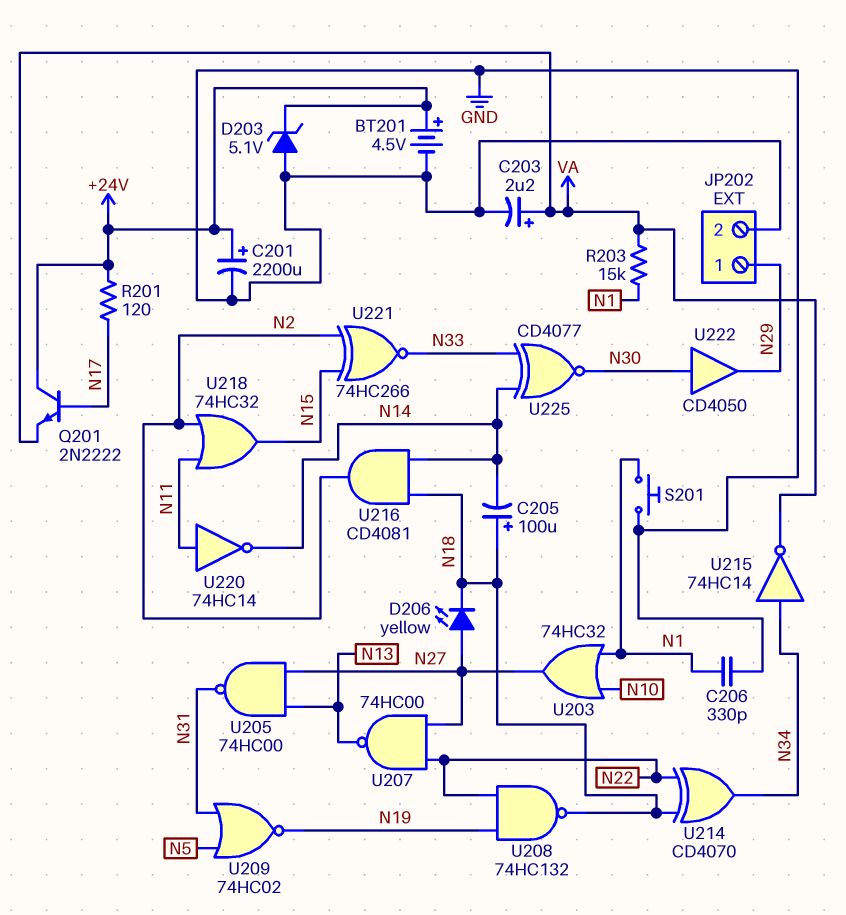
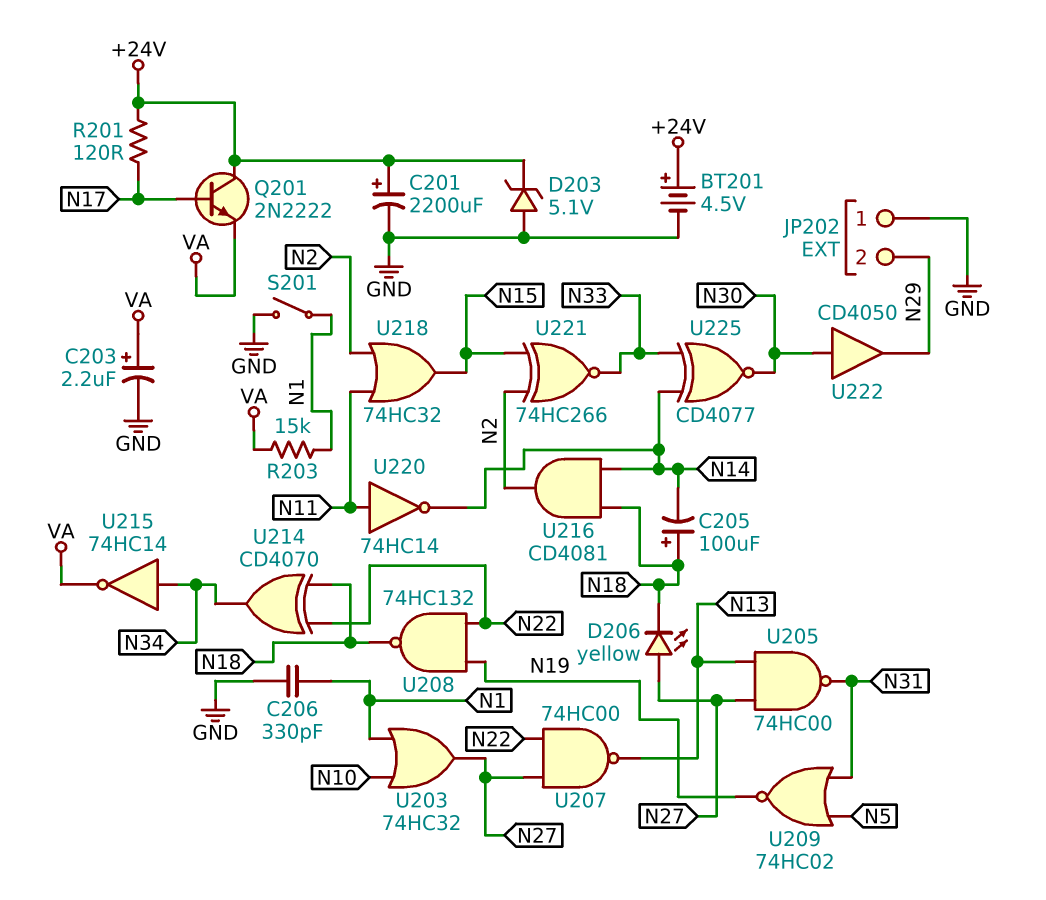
JP202 pin 1: N29 -> GND
JP202 pin 2: GND -> N29
S201: button (GND, N1) -> switch (GND, N1)

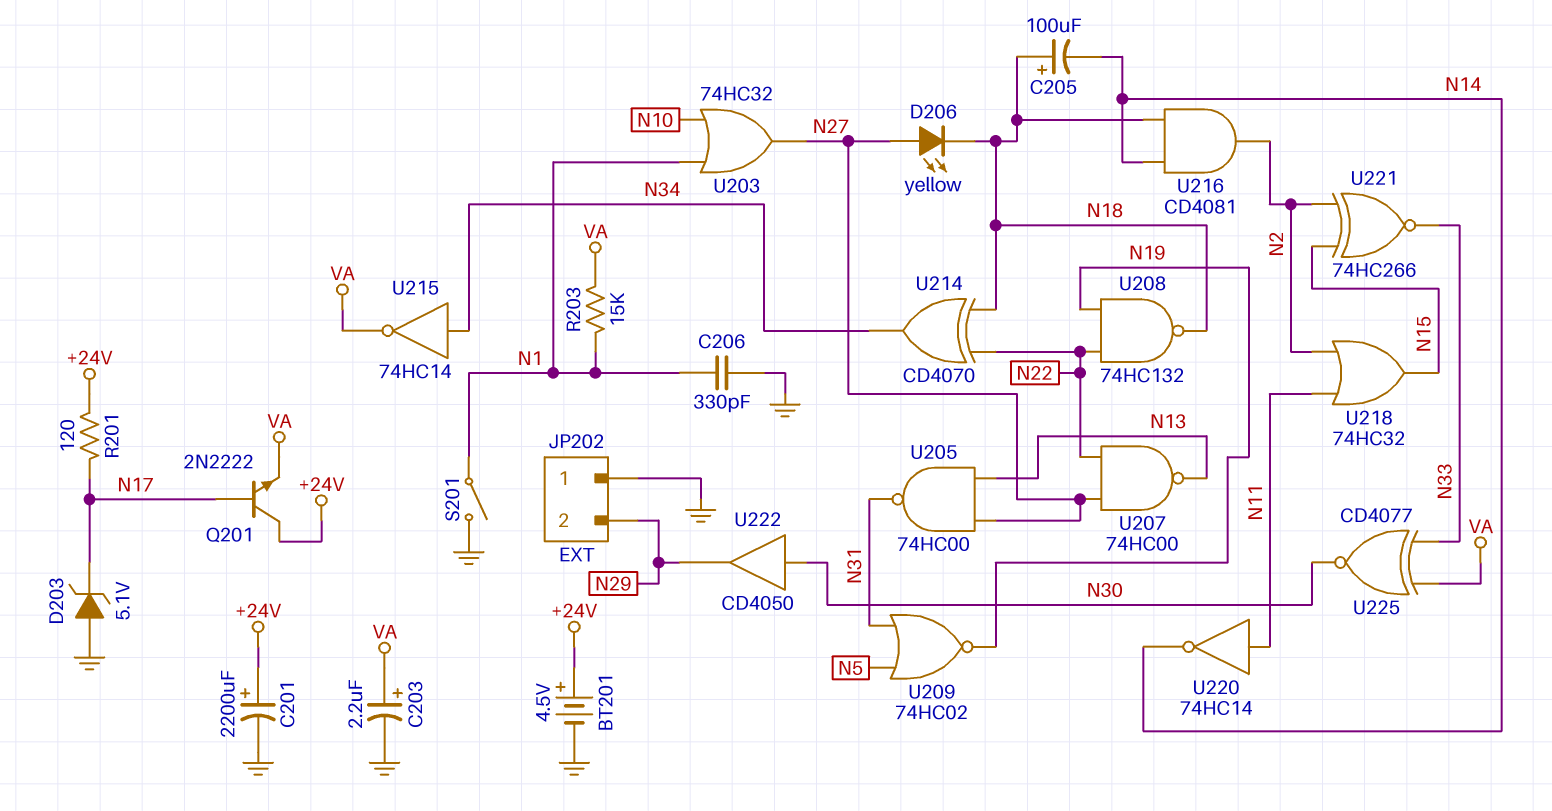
D203: zener 5.1V (A GND, K +24V) -> zener 5.1V (A GND, K N17)
U225: XNOR CD4077 (in N14, in N33, out N30) -> XNOR CD4077 (in N33, in VA, out N30)

